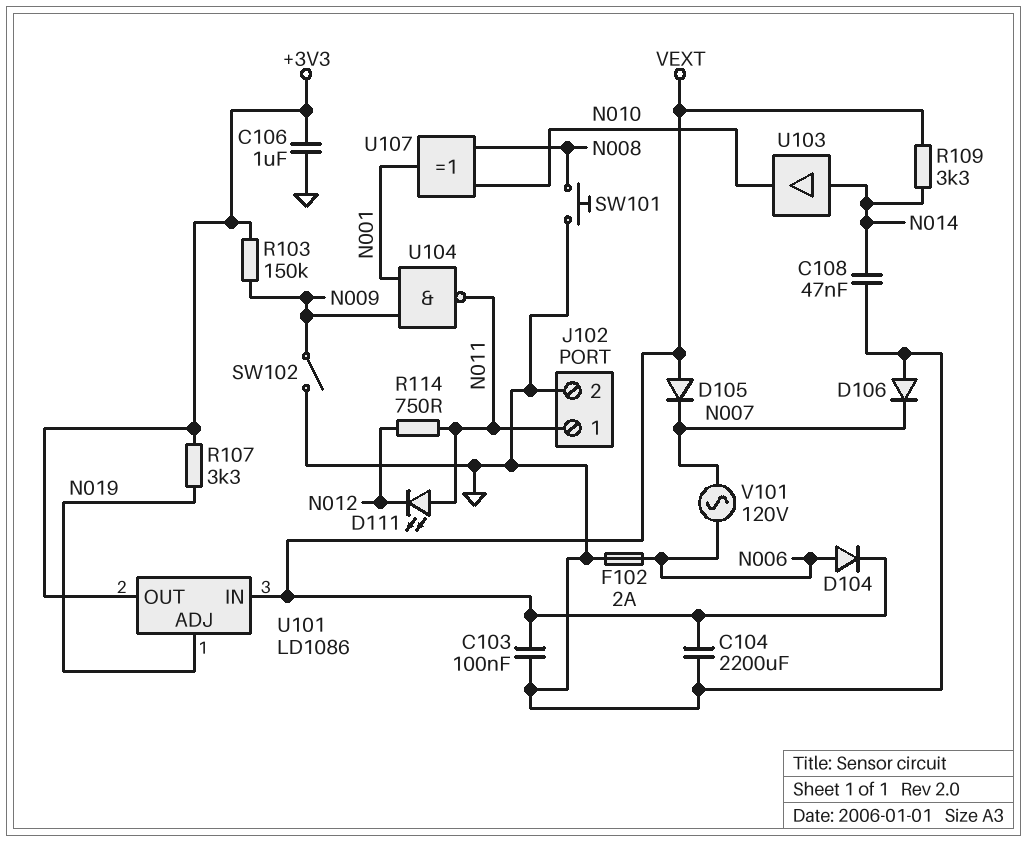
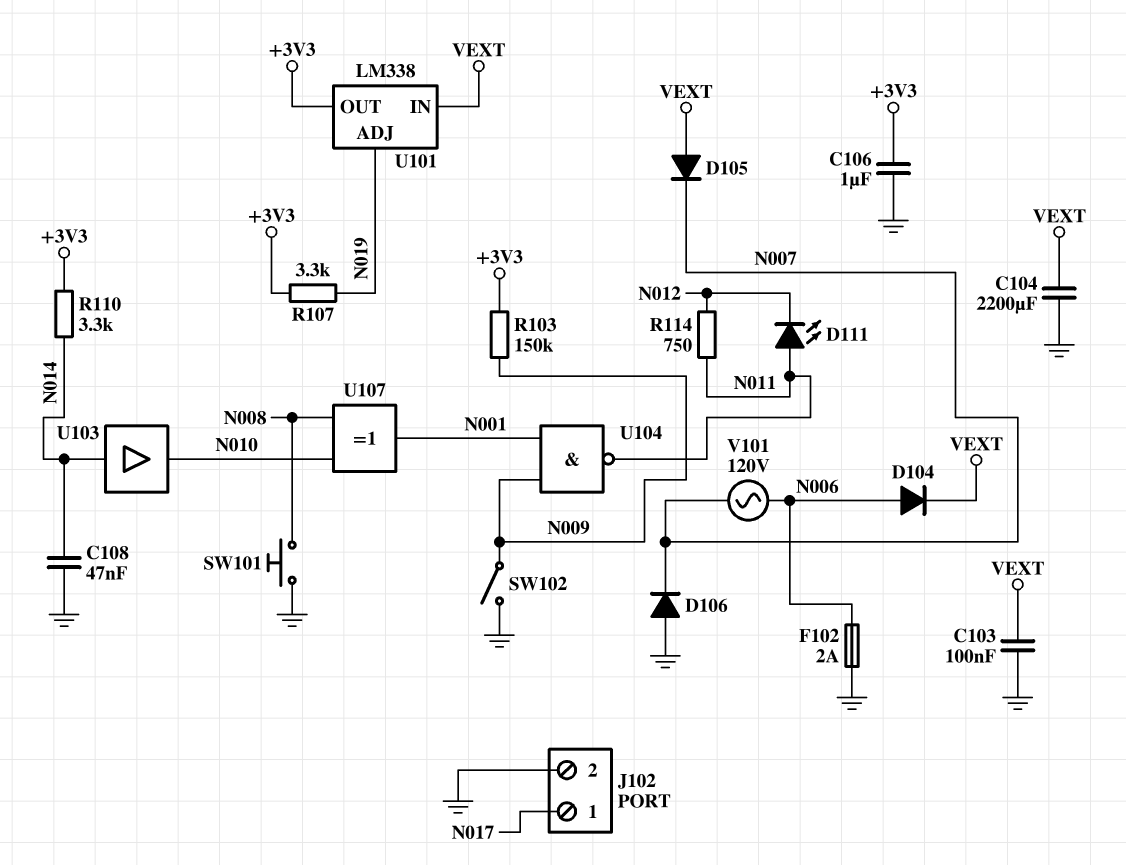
J102 pin 1: N011 -> N017
R109: 3.3k (N014, VEXT) -> none
R110: none -> 3.3k (+3V3, N014)
U101: LD1086 -> LM338

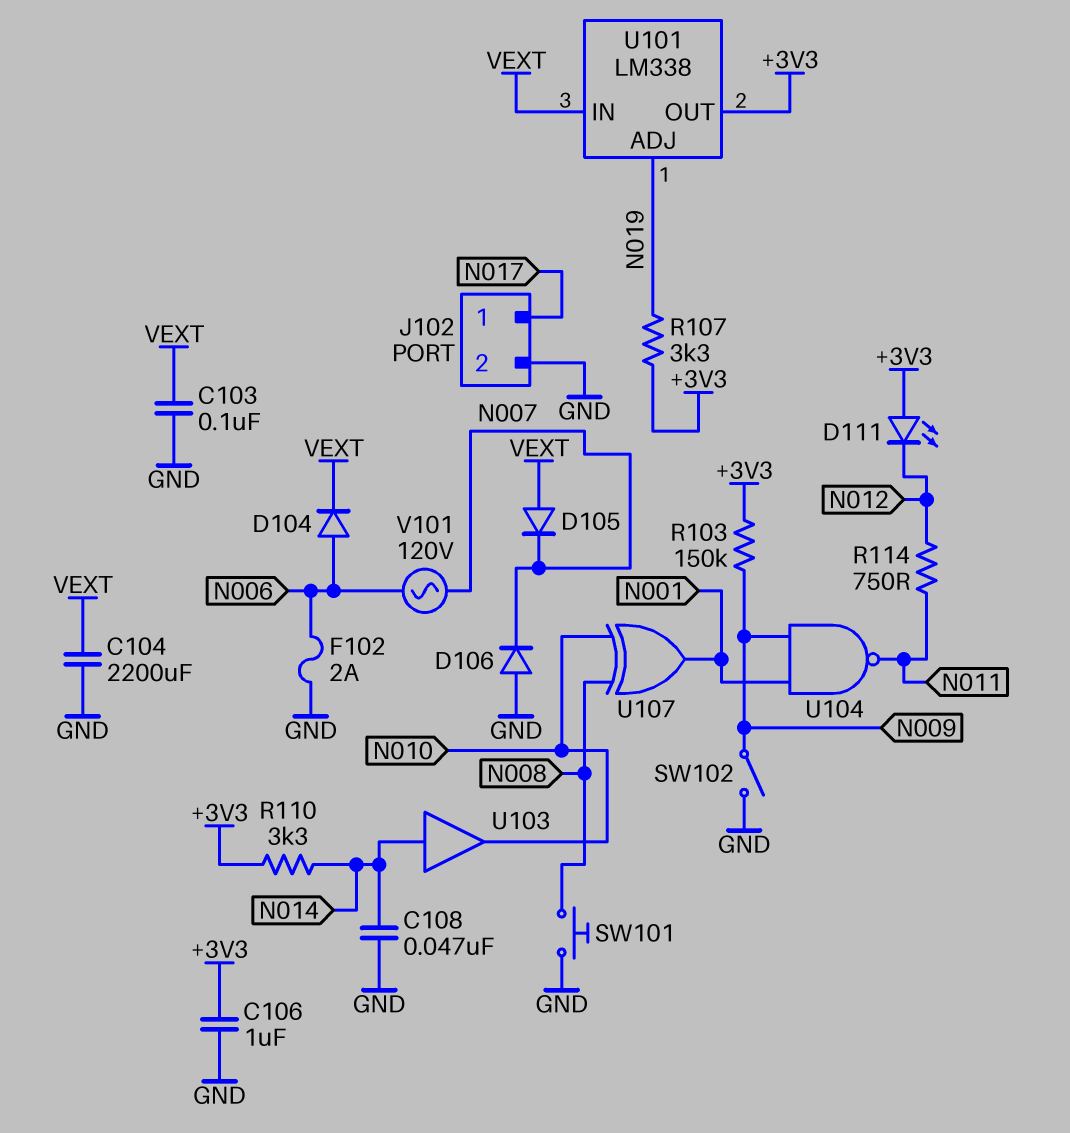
D111: LED (A N011, K N012) -> LED (A +3V3, K N012)

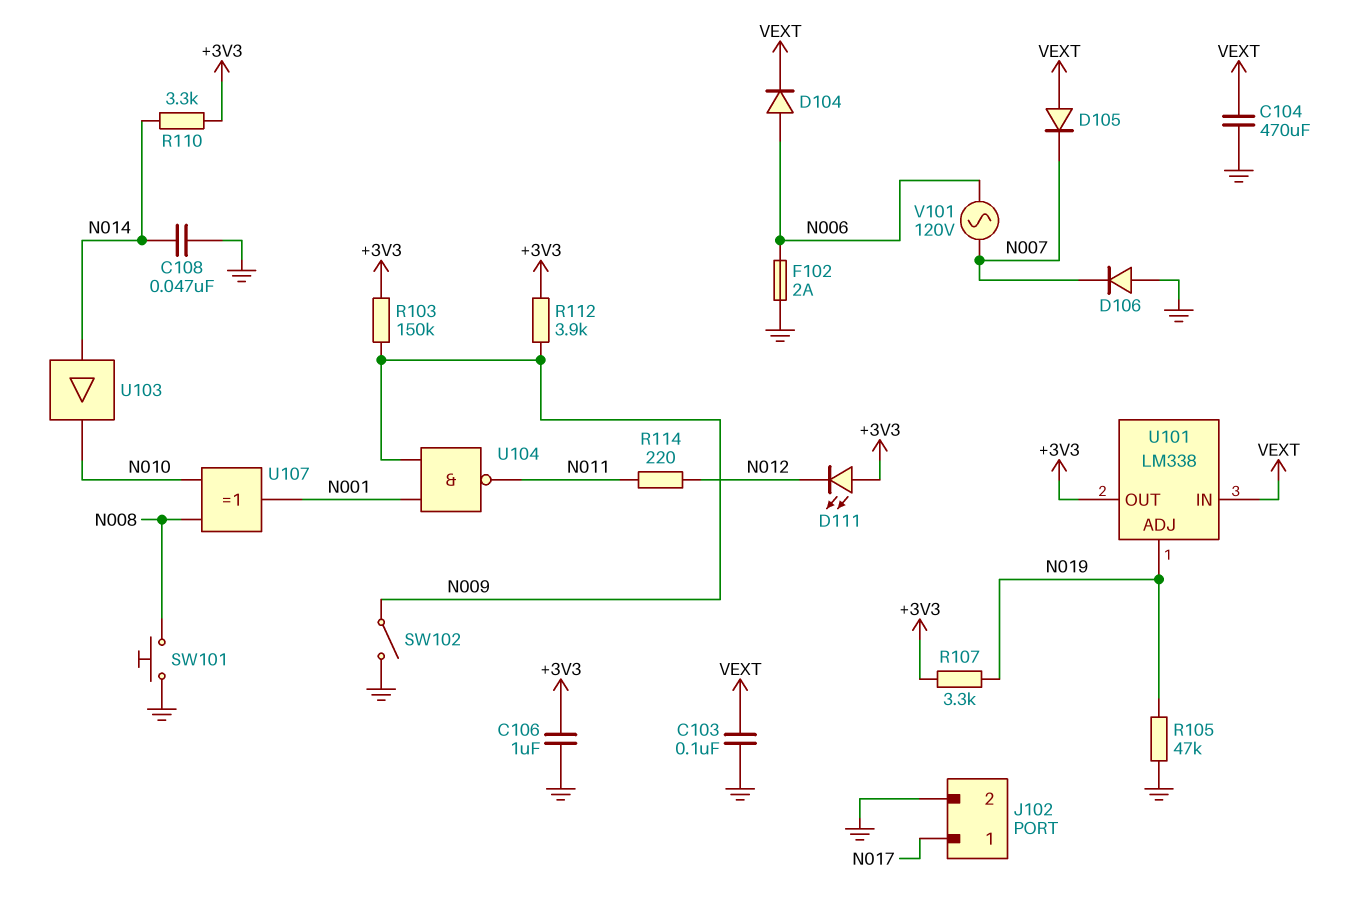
C104: 2200uF (GND, VEXT) -> 470uF (GND, VEXT)
R105: none -> 47k (GND, N019)
R112: none -> 3.9k (+3V3, N009)
R114: 750 (N011, N012) -> 220 (N011, N012)

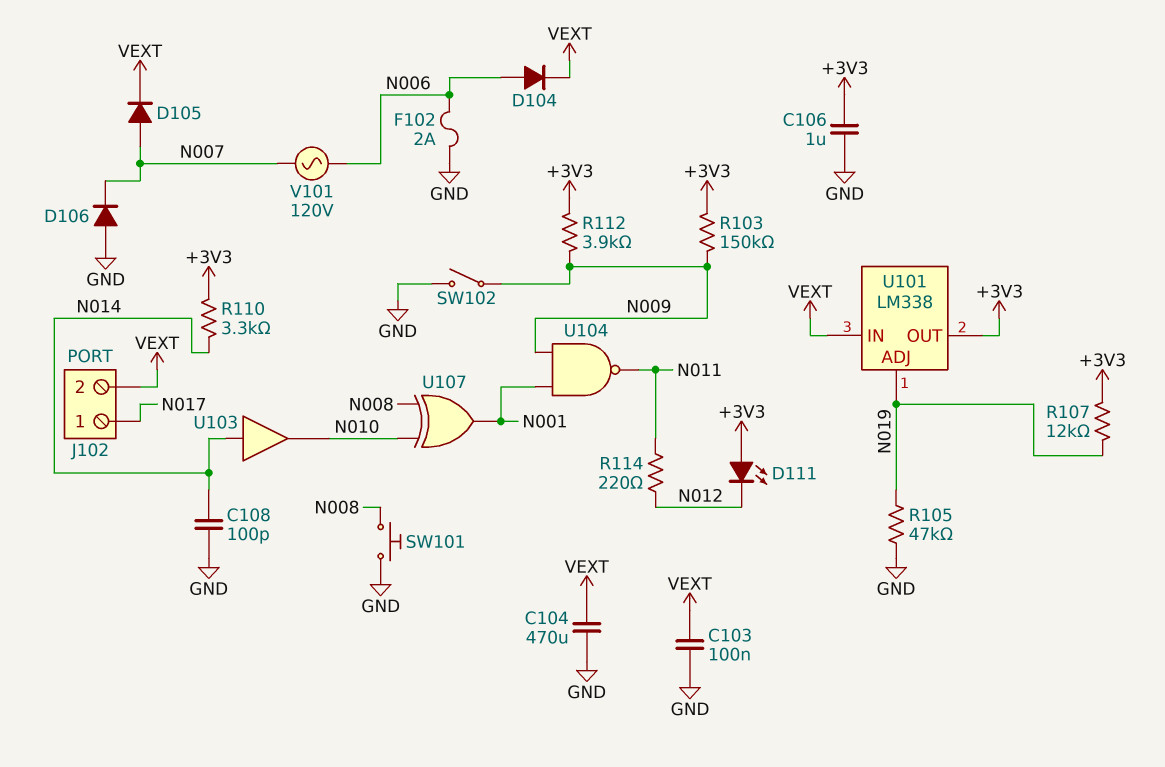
C108: 47nF (GND, N014) -> 100pF (GND, N014)
D105: diode (A VEXT, K N007) -> diode (A N007, K VEXT)
J102 pin 2: GND -> VEXT
R107: 3.3k (+3V3, N019) -> 12k (+3V3, N019)

